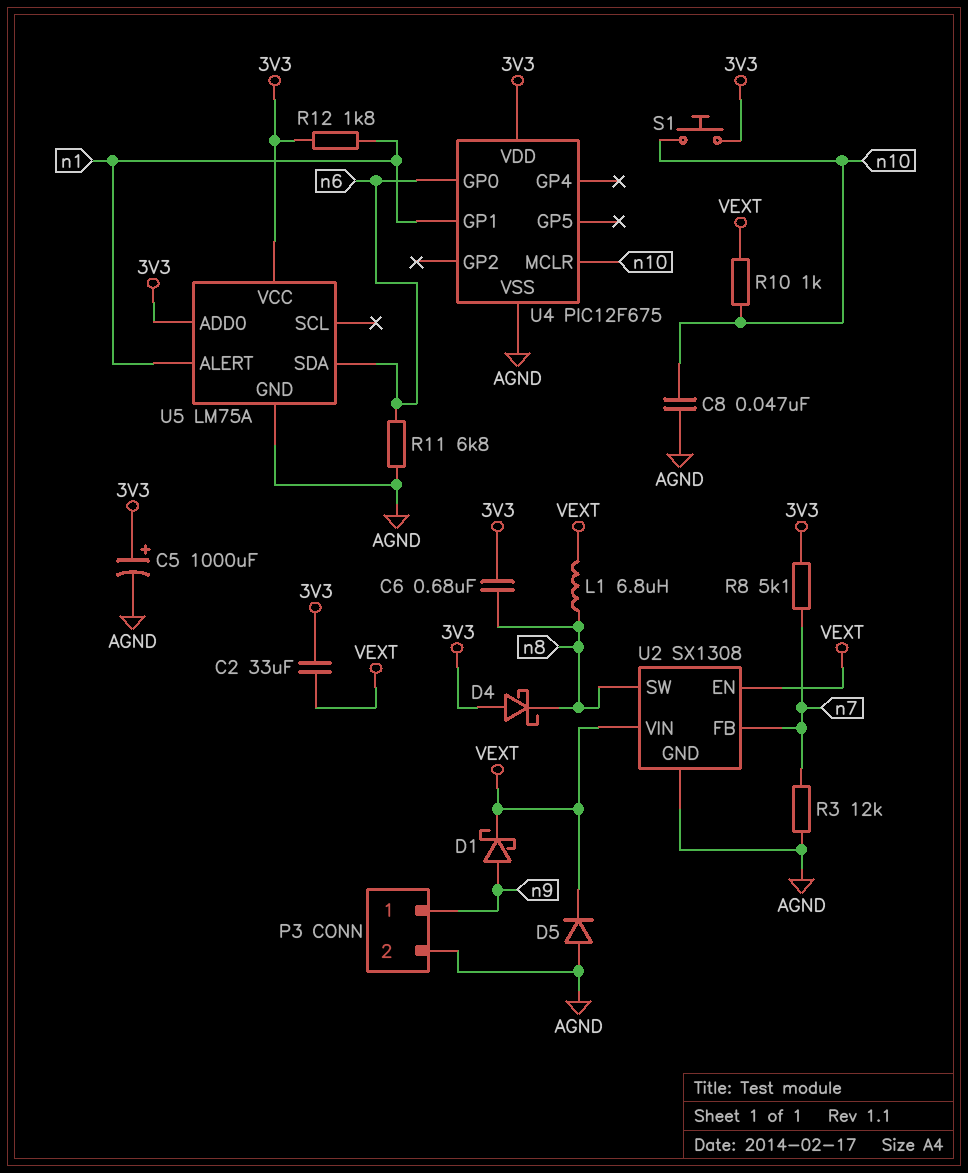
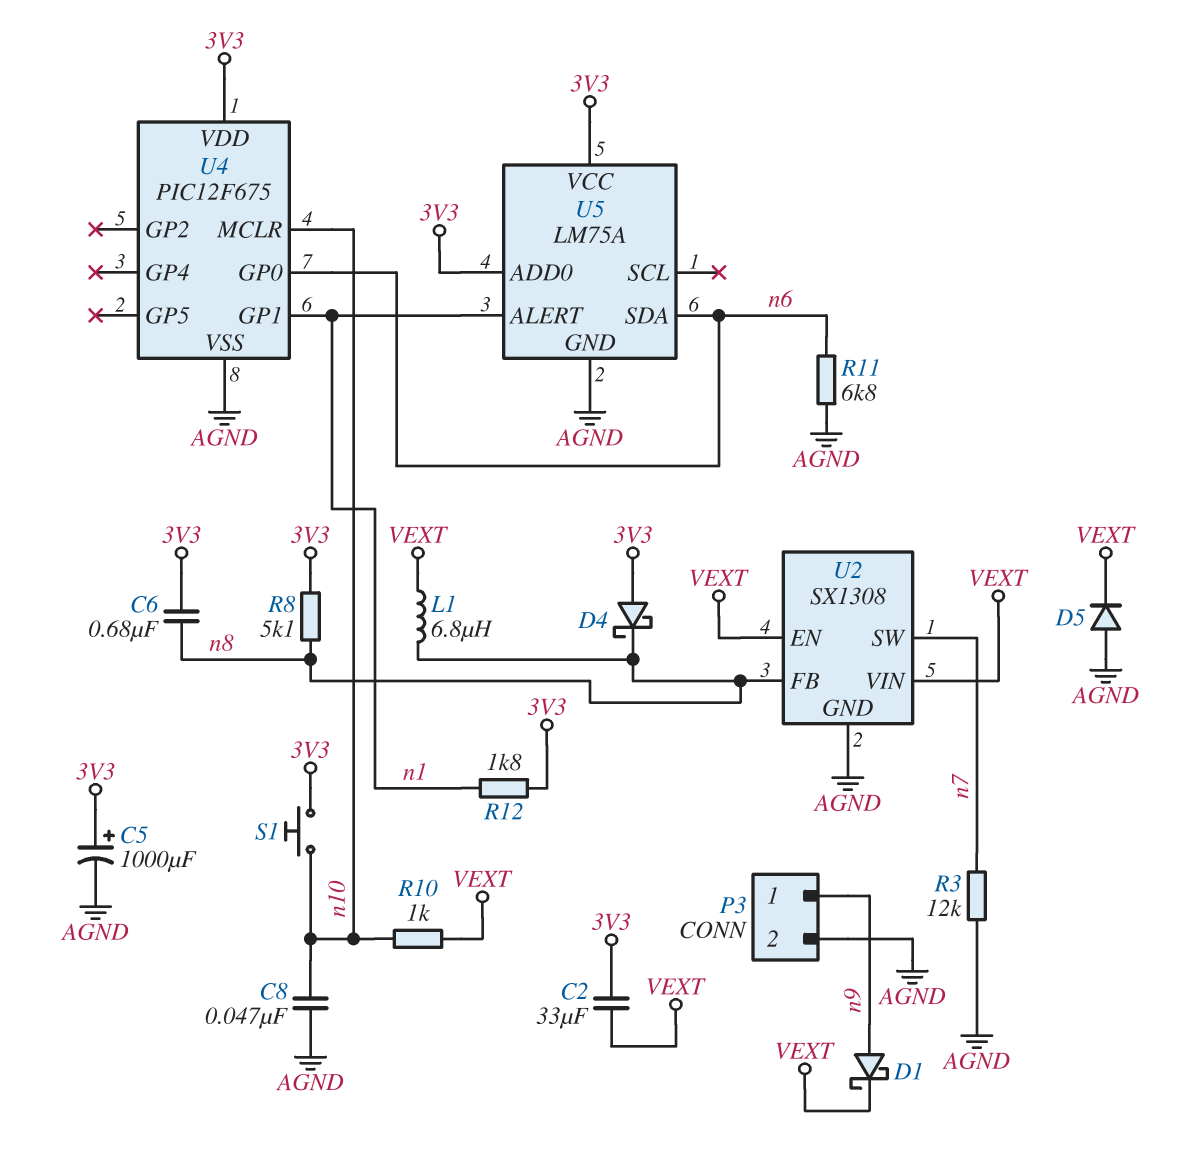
R8: 5.1k (3V3, n7) -> 5.1k (3V3, n8)
U2 pin FB: n7 -> n8
U2 pin SW: n8 -> n7

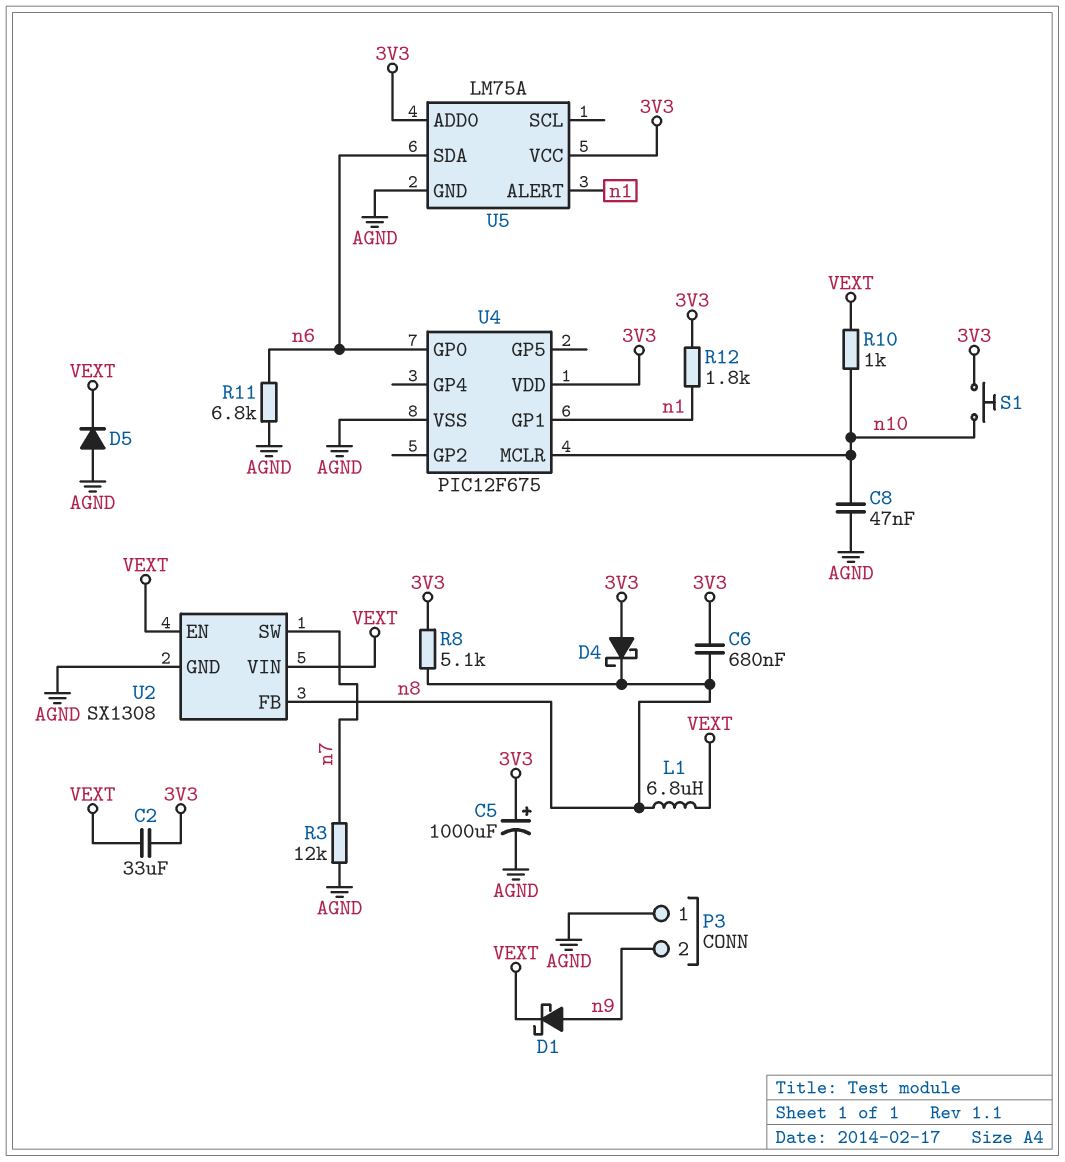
P3 pin 1: n9 -> AGND
P3 pin 2: AGND -> n9

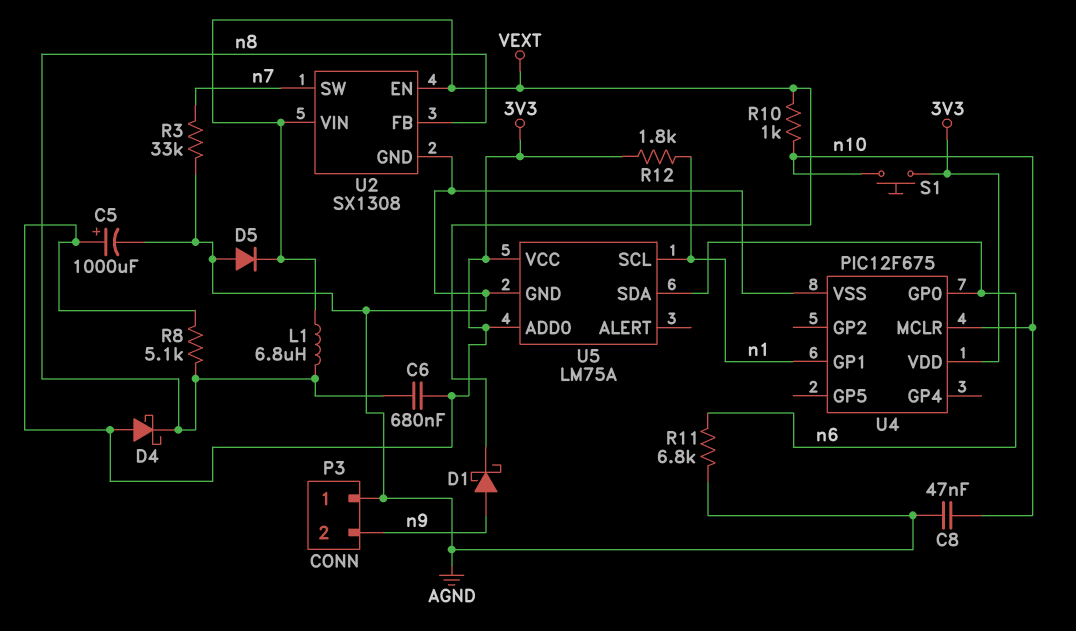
C2: 33uF (3V3, VEXT) -> none
R3: 12k (AGND, n7) -> 33k (AGND, n7)
U5 pin ALERT: n1 -> none
U5 pin SCL: none -> n1

